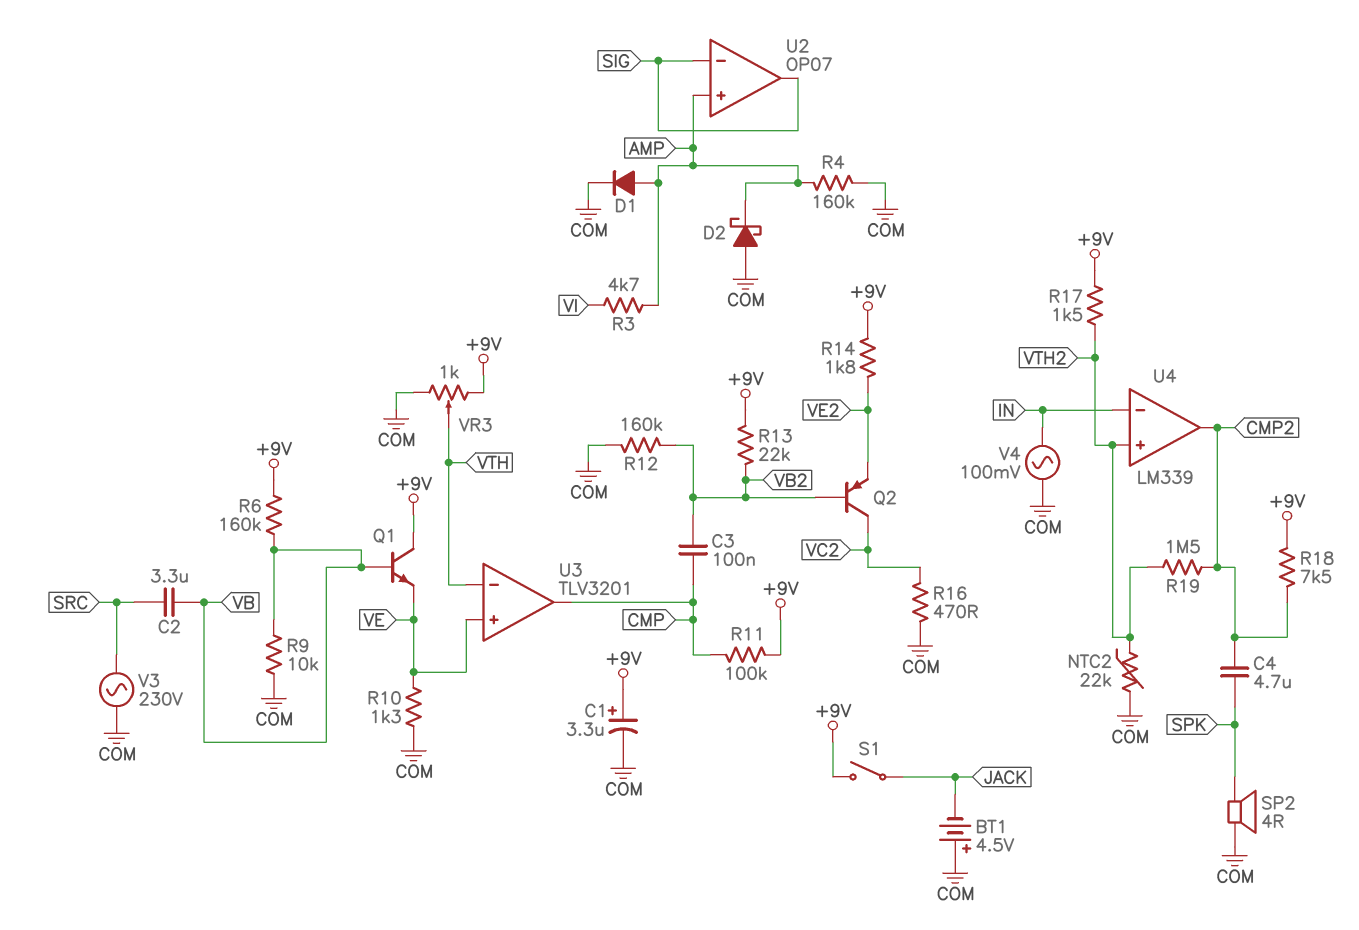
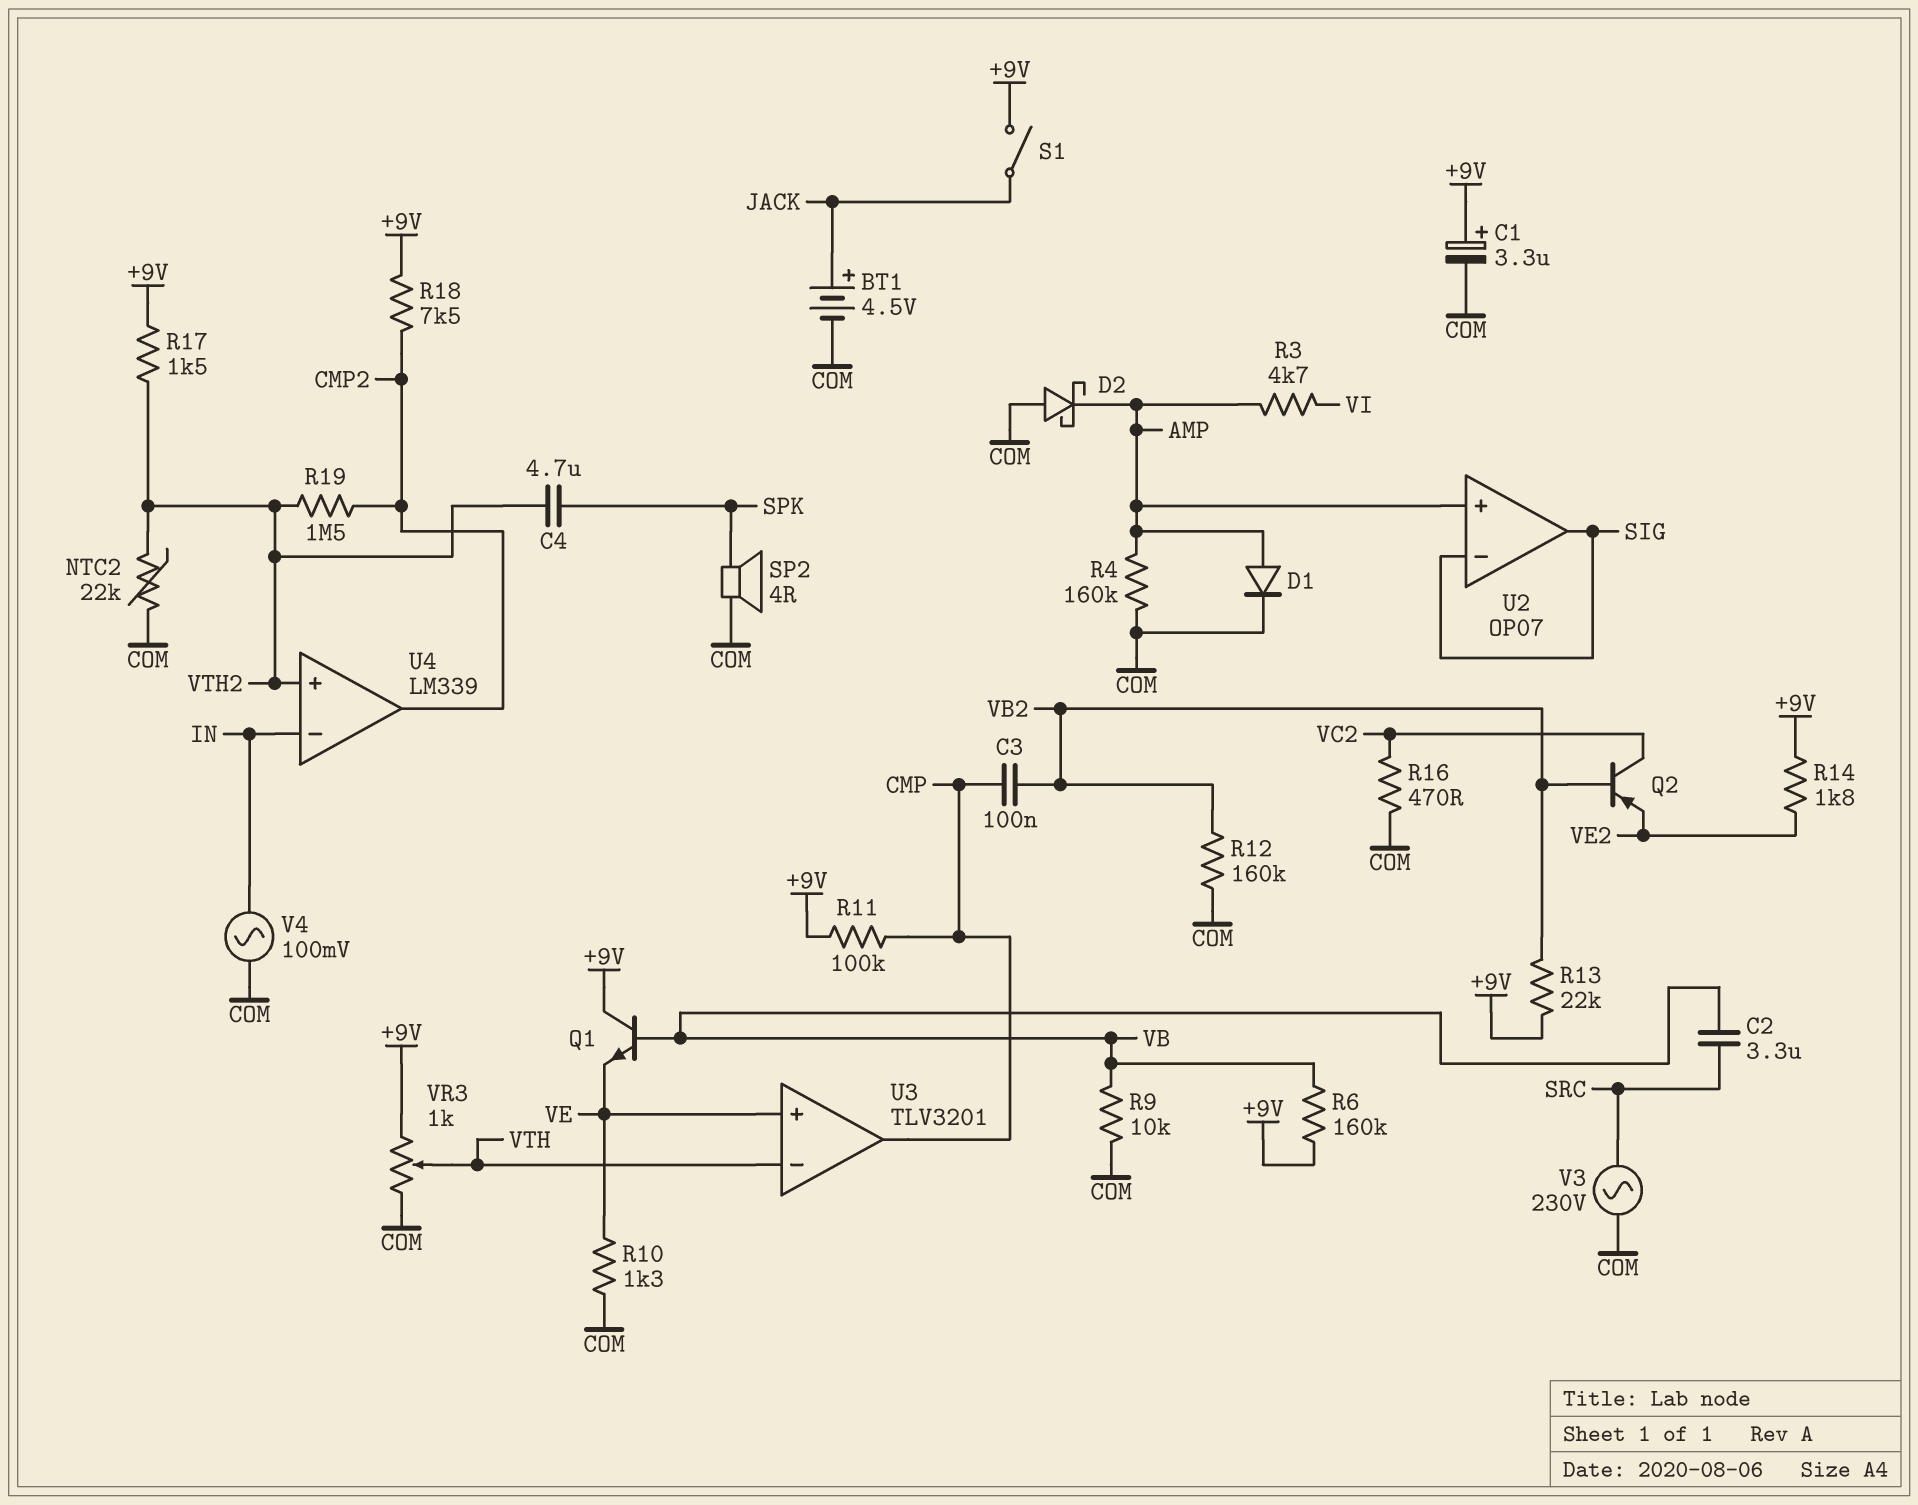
BT1: 4.5V (plus COM, minus JACK) -> 4.5V (plus JACK, minus COM)
C4: 4.7uF (CMP2, SPK) -> 4.7uF (SPK, VTH2)

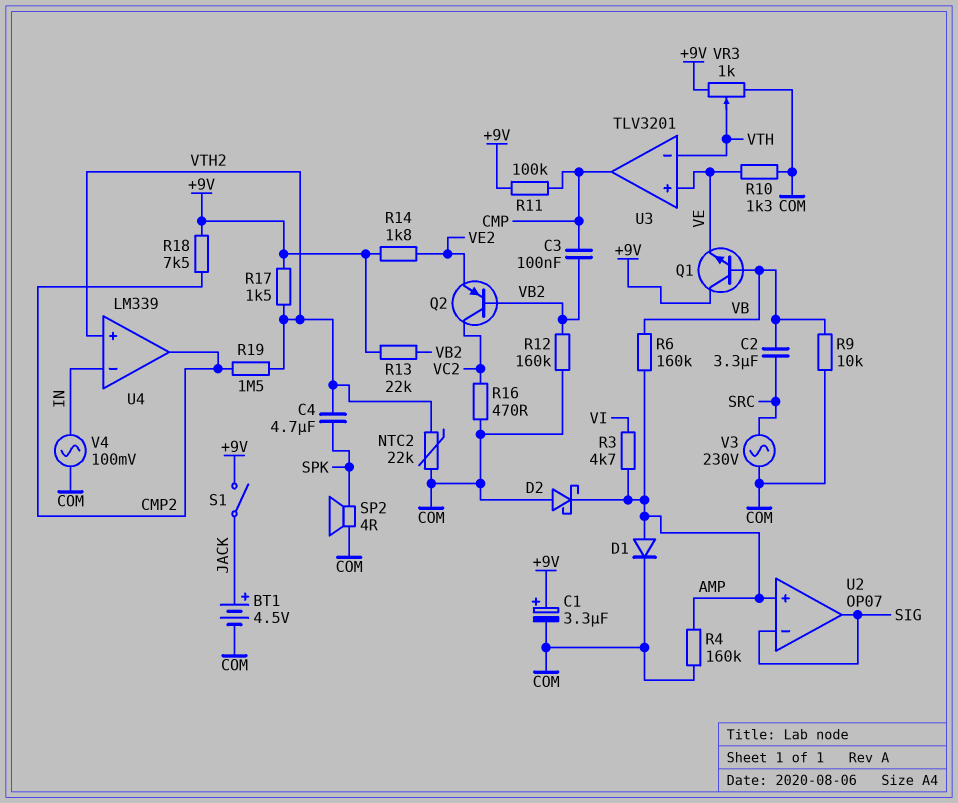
R6: 160k (+9V, VB) -> 160k (AMP, VB)

